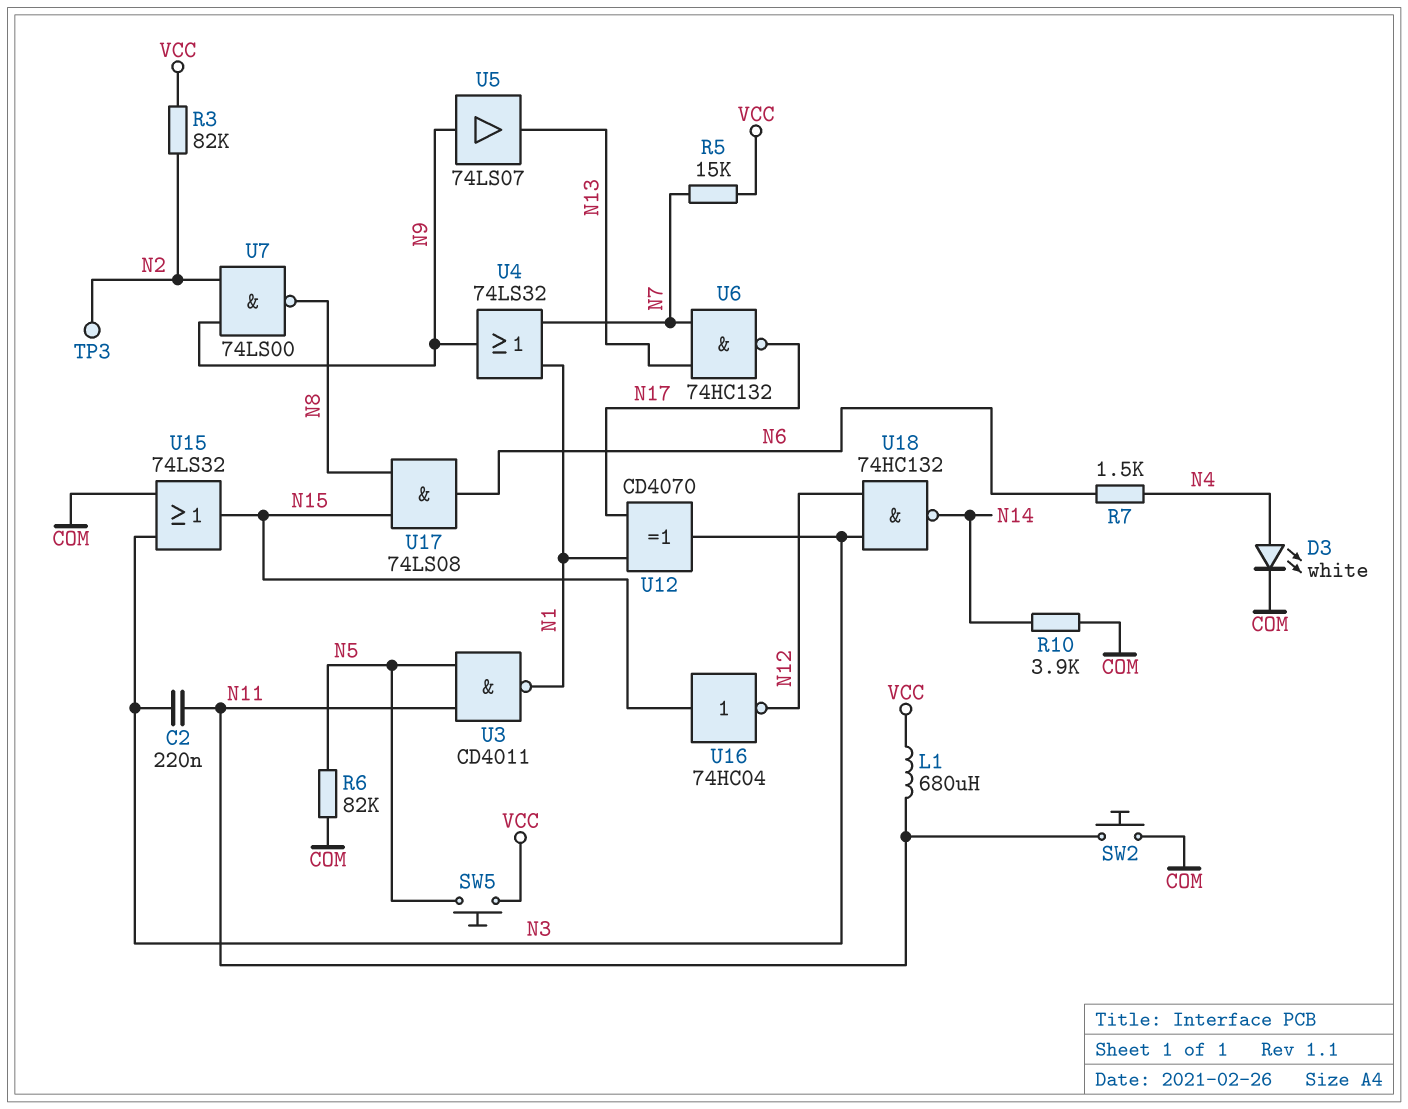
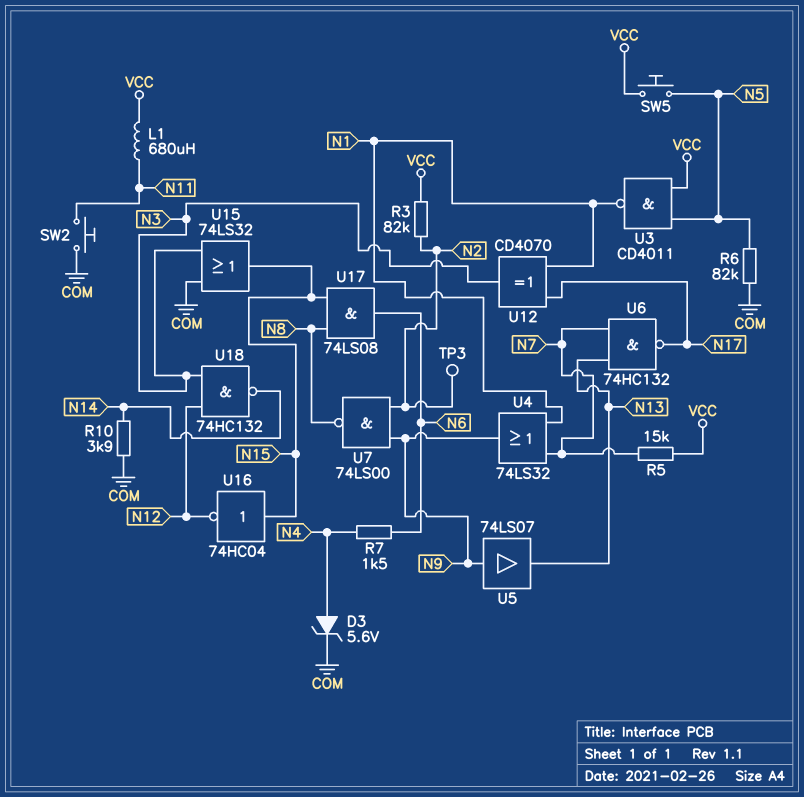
C2: 220nF (N3, N11) -> none
D3: LED white (A N4, K COM) -> zener 5.6V (A N4, K COM)
U3: NAND CD4011 (in N5, in N11, out N1) -> NAND CD4011 (in N5, in VCC, out N1)

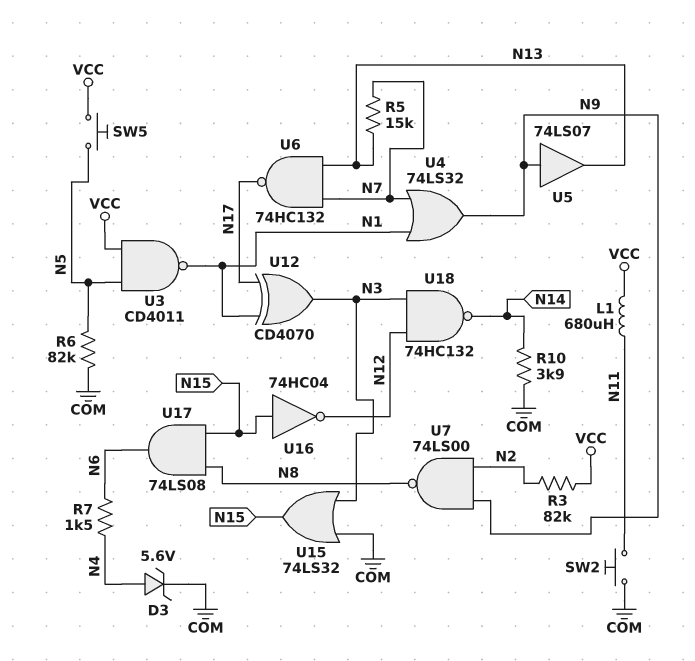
R5: 15k (N7, VCC) -> 15k (N7, N13)
TP3: test point (N2) -> none

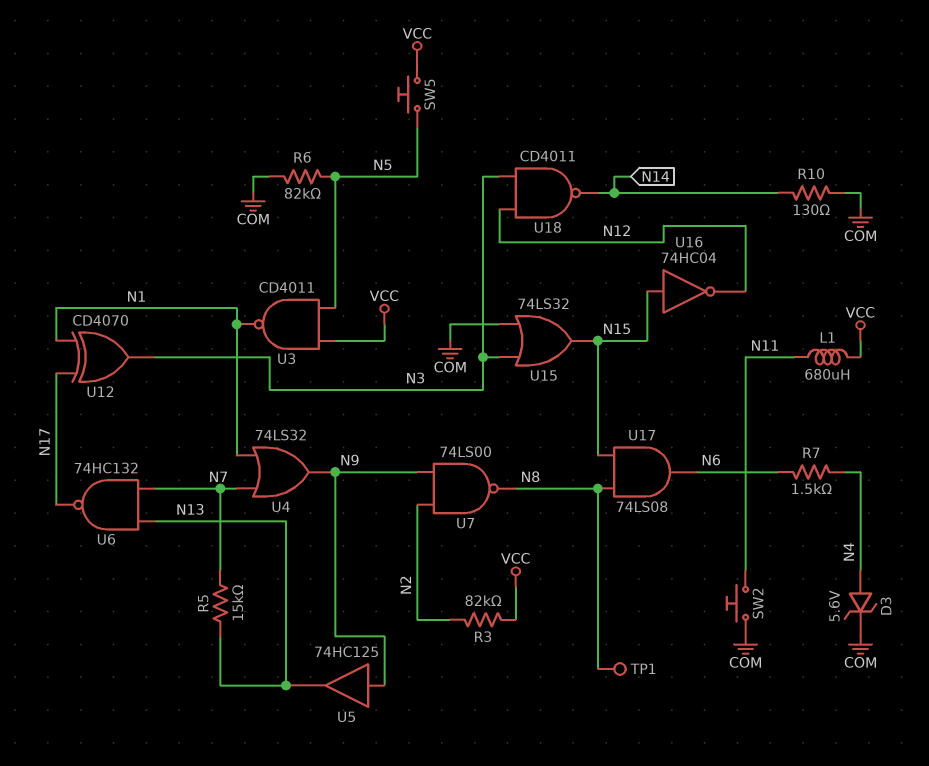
R10: 3.9k (COM, N14) -> 130 (COM, N14)
TP1: none -> test point (N8)
U5: buffer 74LS07 (in N9, out N13) -> buffer 74HC125 (in N9, out N13)
U18: NAND 74HC132 (in N3, in N12, out N14) -> NAND CD4011 (in N3, in N12, out N14)

